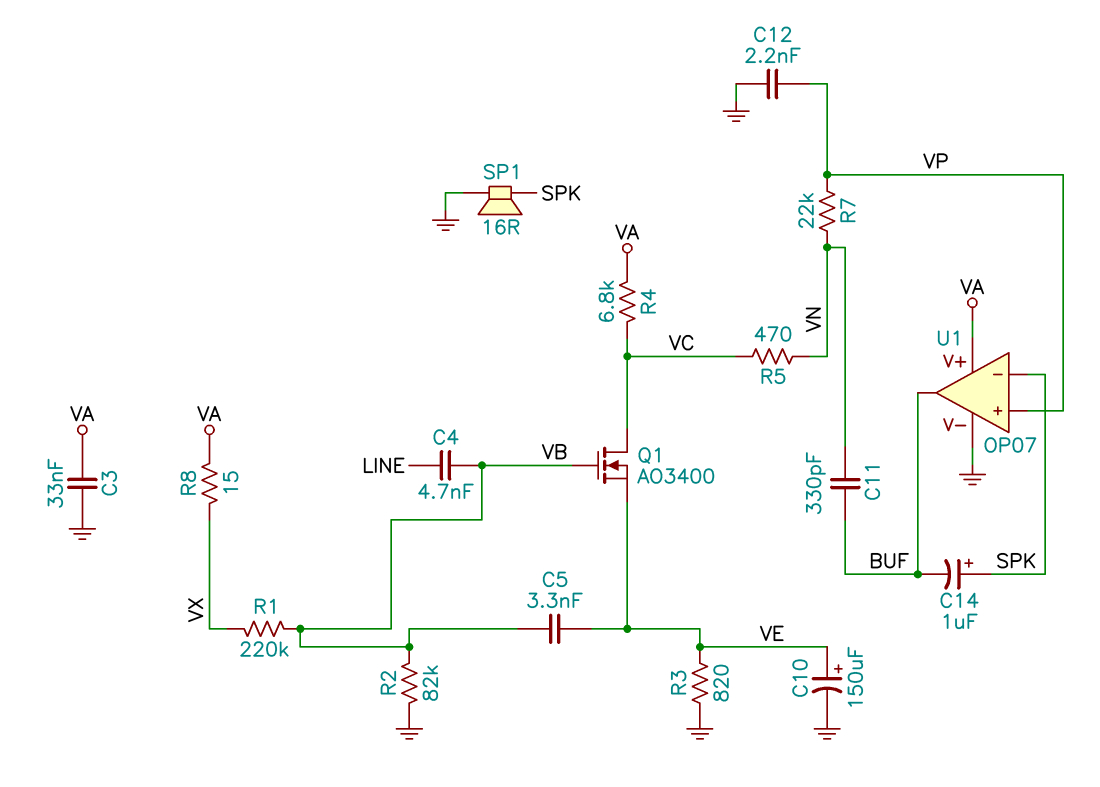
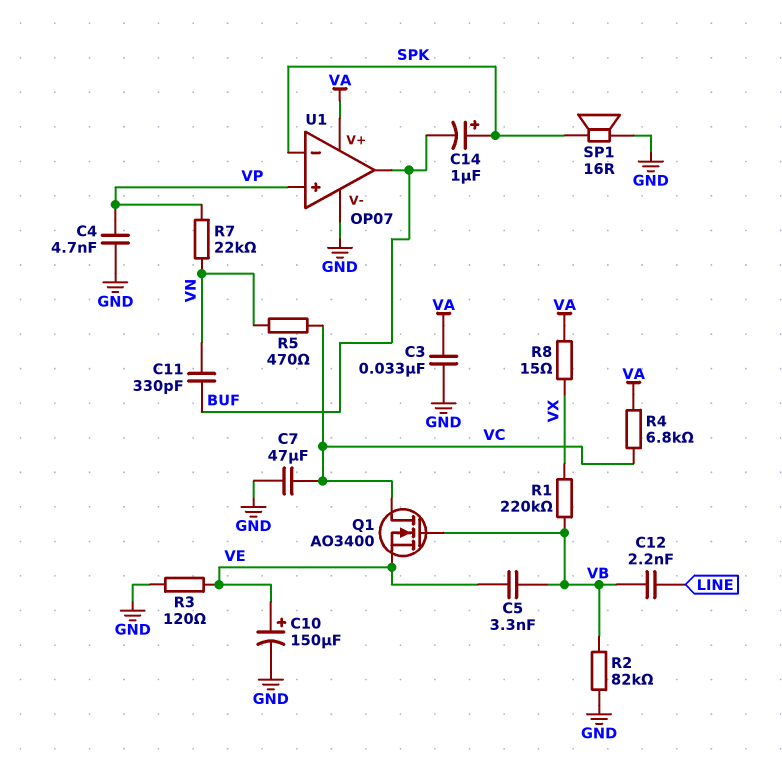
C4: 4.7nF (LINE, VB) -> 4.7nF (GND, VP)
C7: none -> 47uF (GND, VC)
C12: 2.2nF (GND, VP) -> 2.2nF (LINE, VB)
R3: 820 (GND, VE) -> 120 (GND, VE)

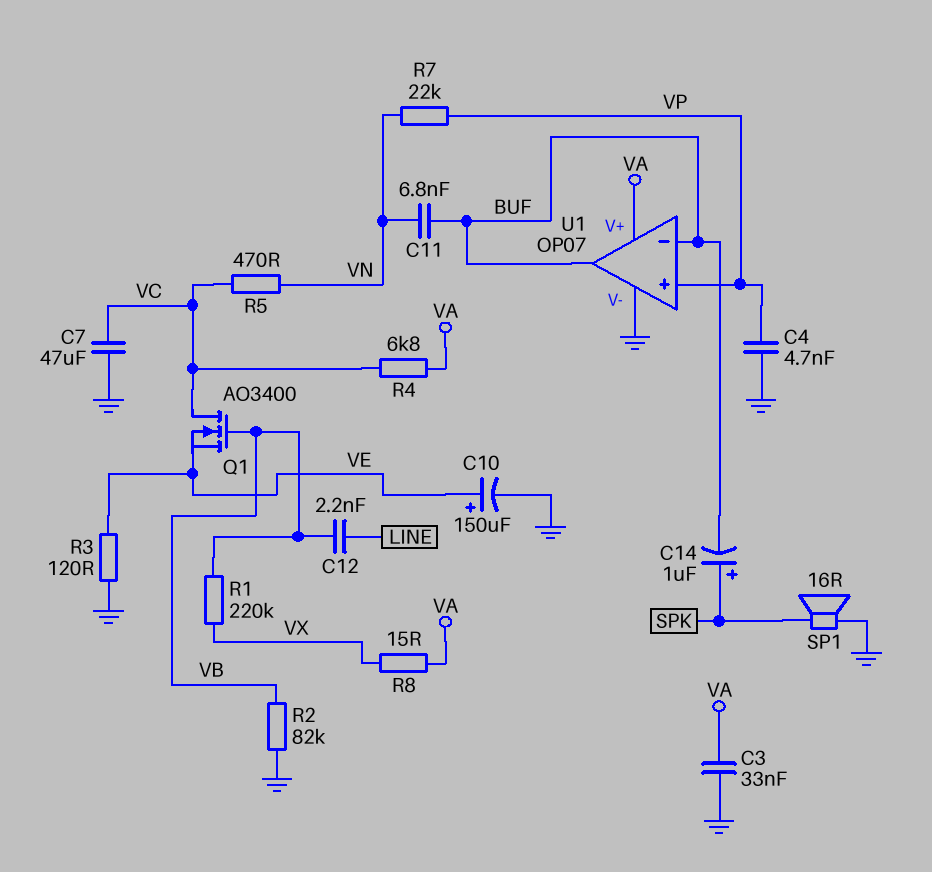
C5: 3.3nF (VB, VE) -> none
C11: 330pF (BUF, VN) -> 6.8nF (BUF, VN)
U1 pin in-: SPK -> BUF

